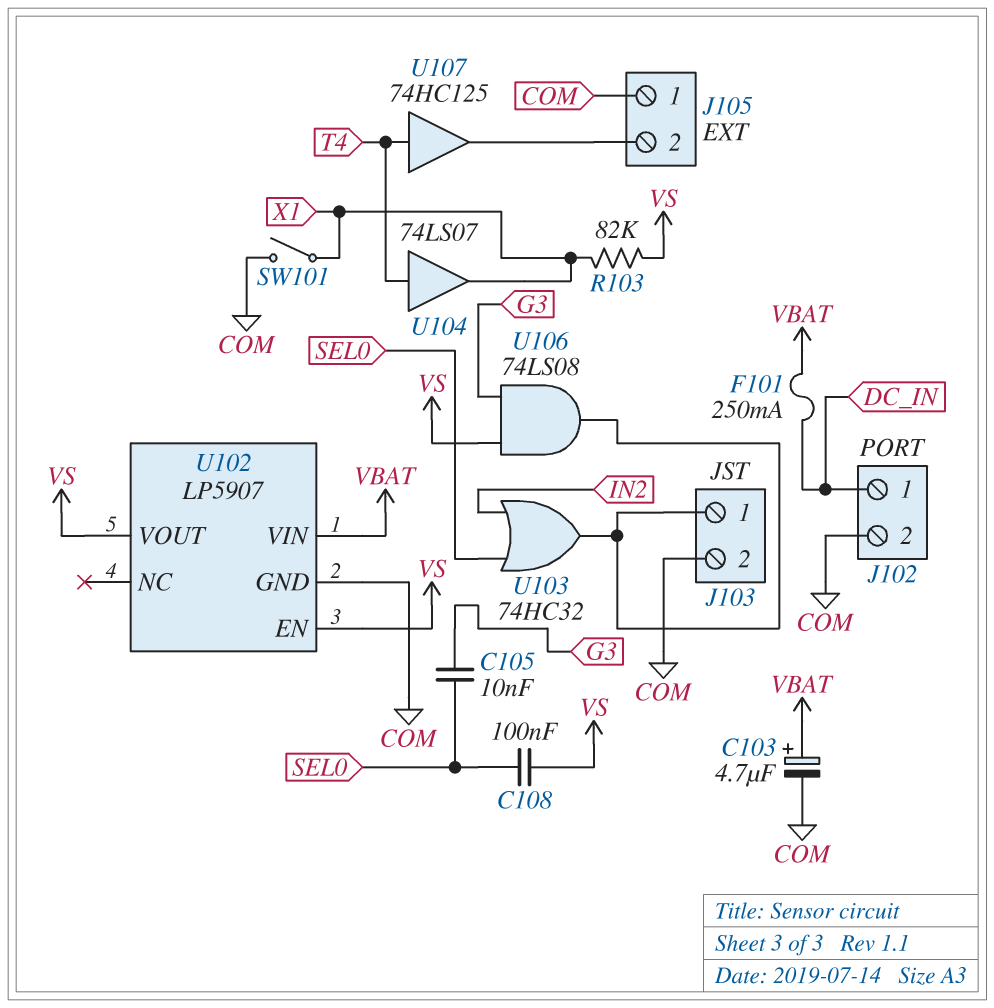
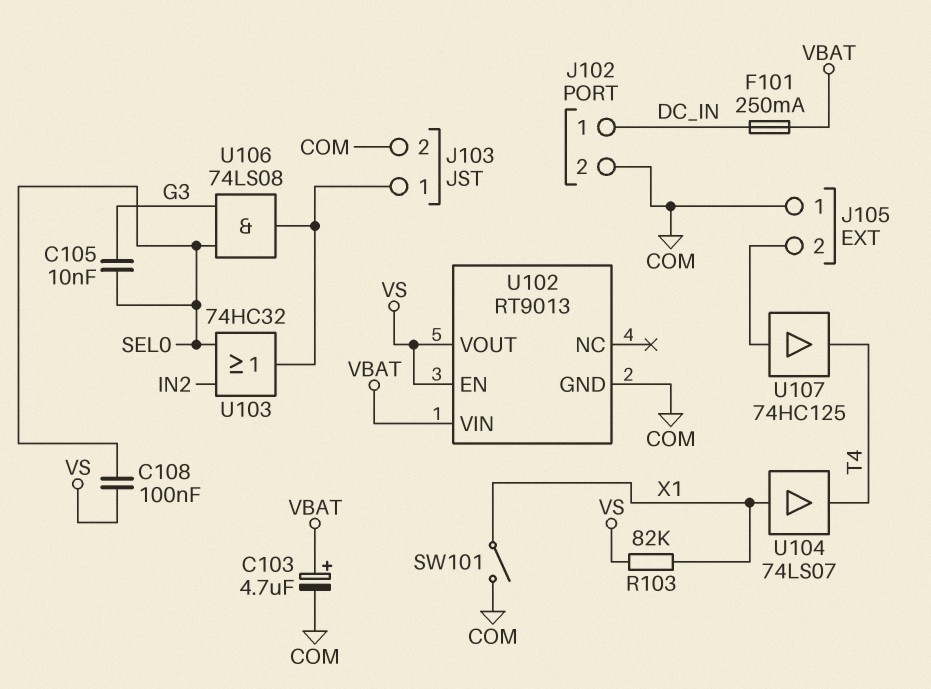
U102: LP5907 -> RT9013
U104: buffer 74LS07 (in T4, out X1) -> buffer 74LS07 (in X1, out T4)
U106: AND 74LS08 (in G3, in VS, out J103/1) -> AND 74LS08 (in G3, in SEL0, out J103/1)
U107: buffer 74HC125 (in T4, out J105/2) -> buffer 74HC125 (in J105/2, out T4)

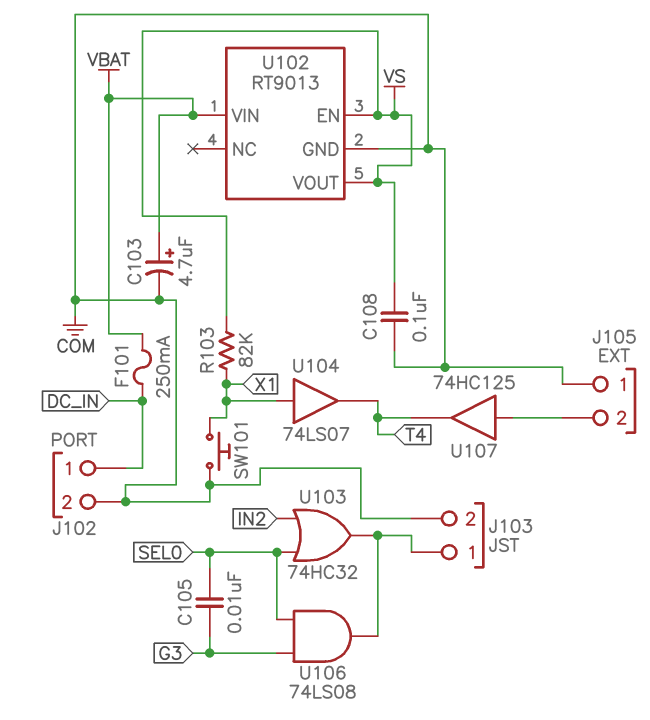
C108: 100nF (SEL0, VS) -> 100nF (COM, VS)
SW101: switch (COM, X1) -> button (COM, X1)

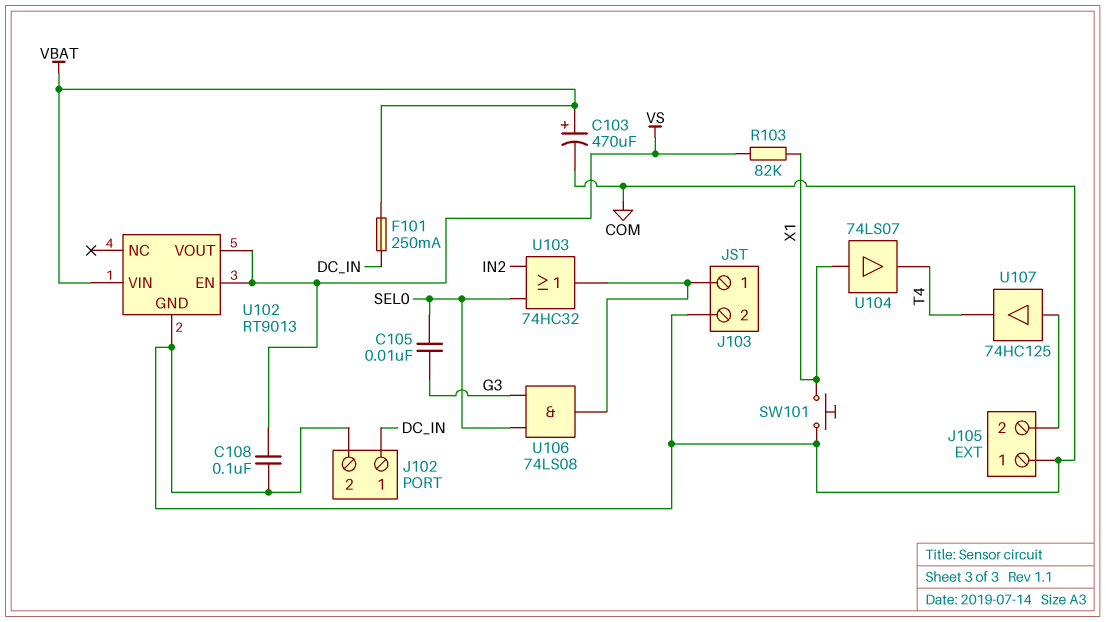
C103: 4.7uF (plus VBAT, minus COM) -> 470uF (plus VBAT, minus COM)

